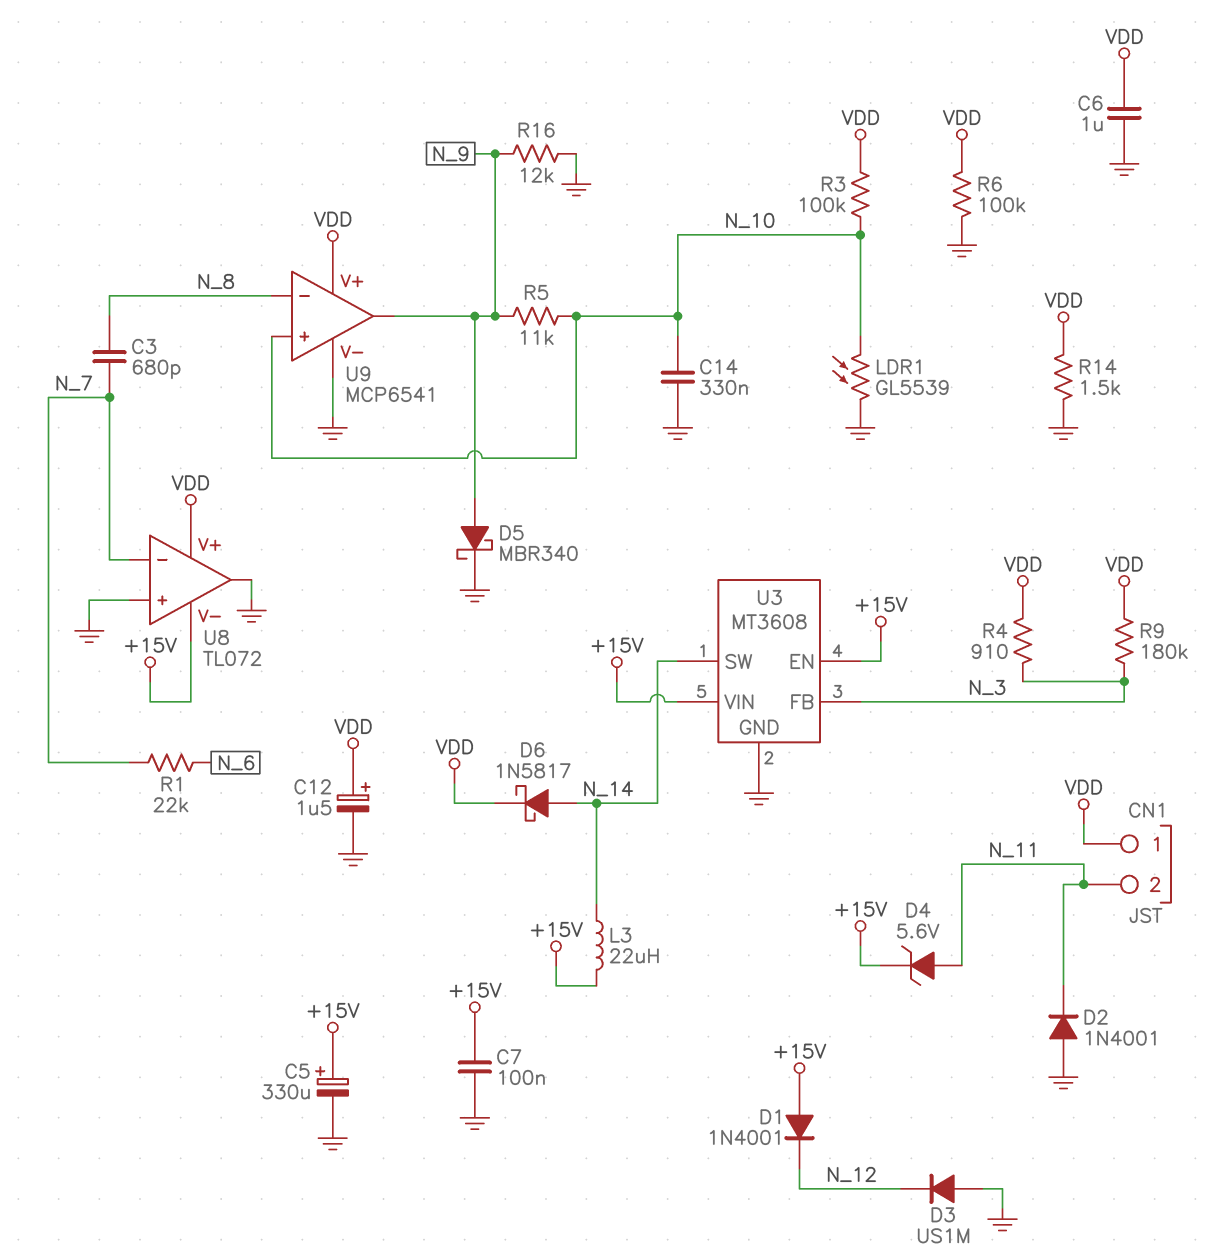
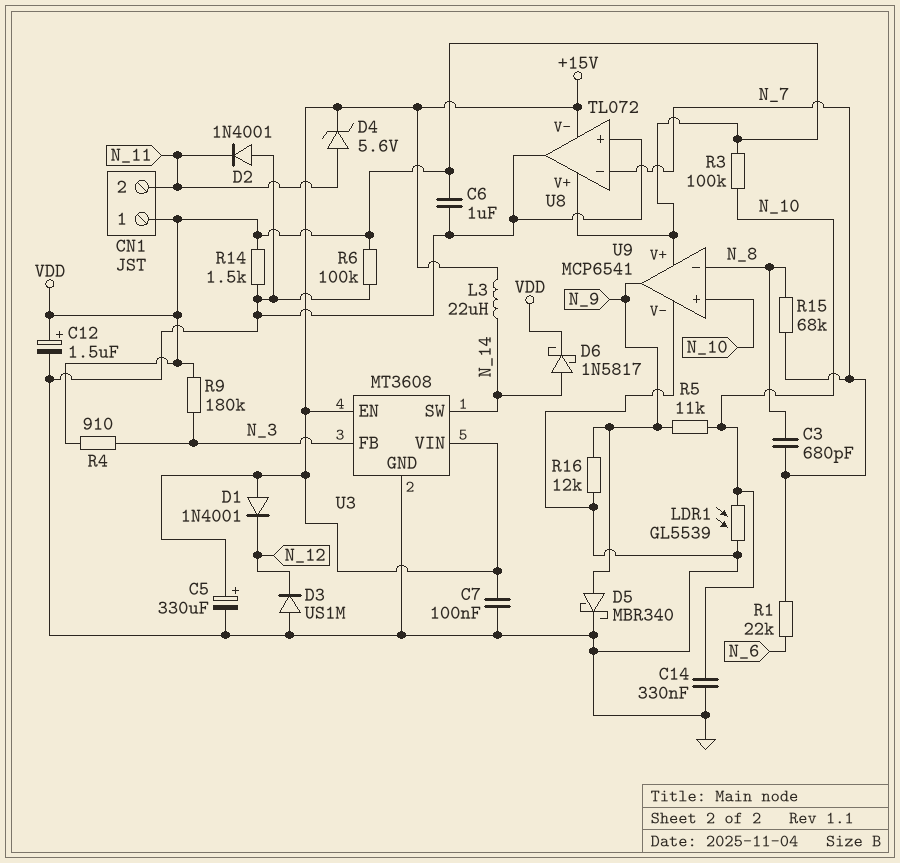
R15: none -> 68k (N_7, N_8)

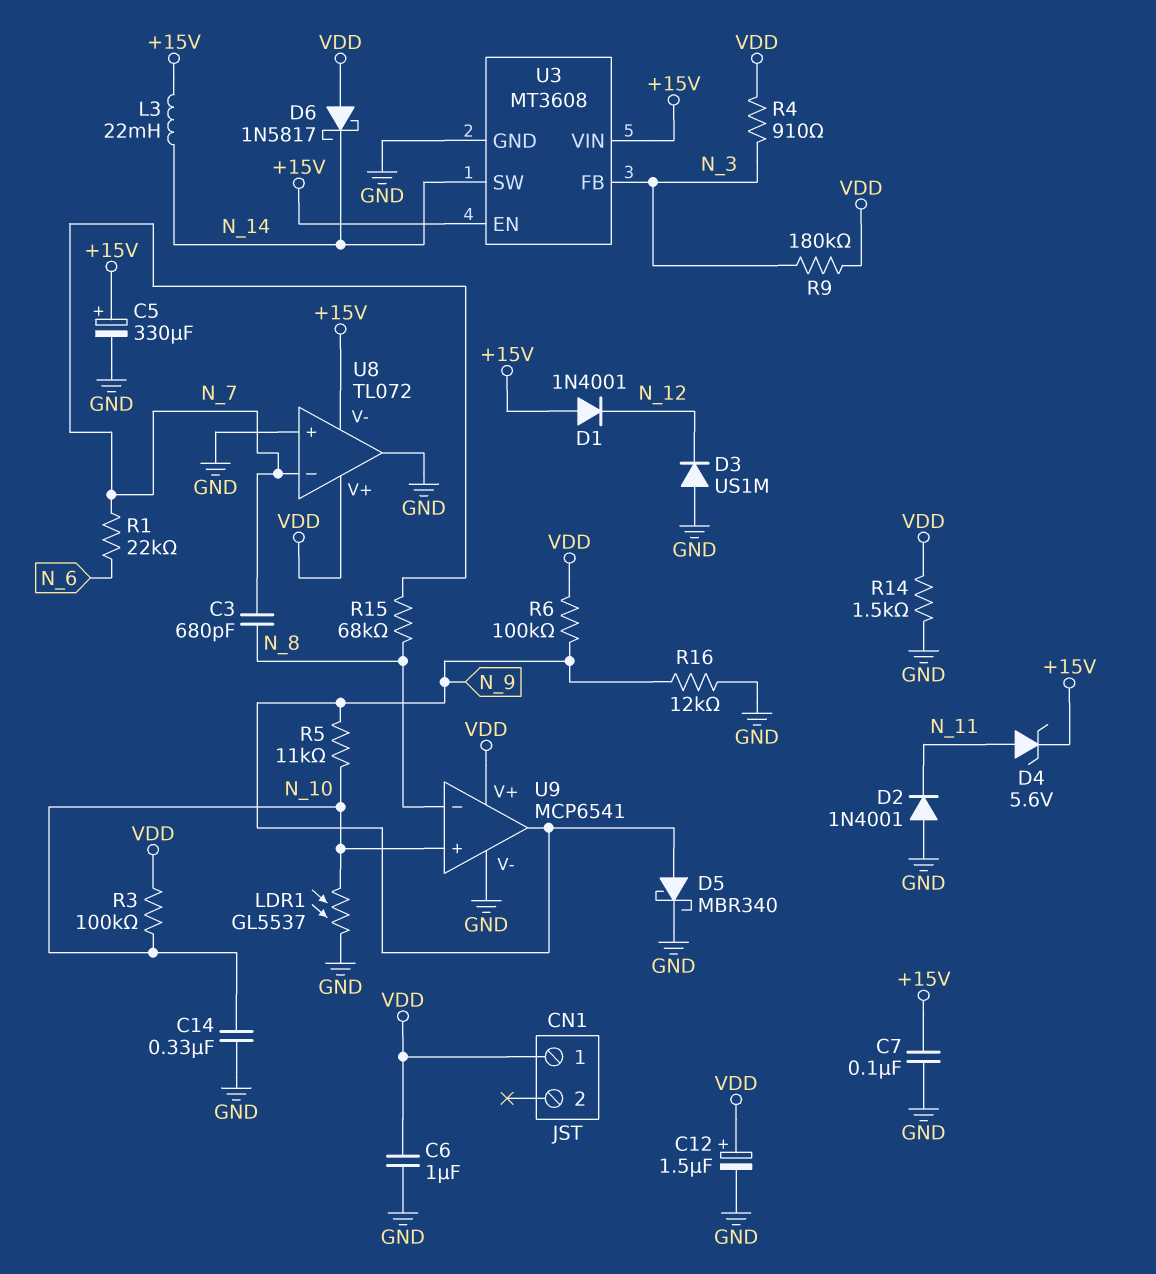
CN1 pin 2: N_11 -> none
D6: schottky 1N5817 (A N_14, K VDD) -> schottky 1N5817 (A VDD, K N_14)
L3: 22uH (+15V, N_14) -> 22mH (+15V, N_14)
LDR1: GL5539 (GND, N_10) -> GL5537 (GND, N_10)
R6: 100k (GND, VDD) -> 100k (N_9, VDD)

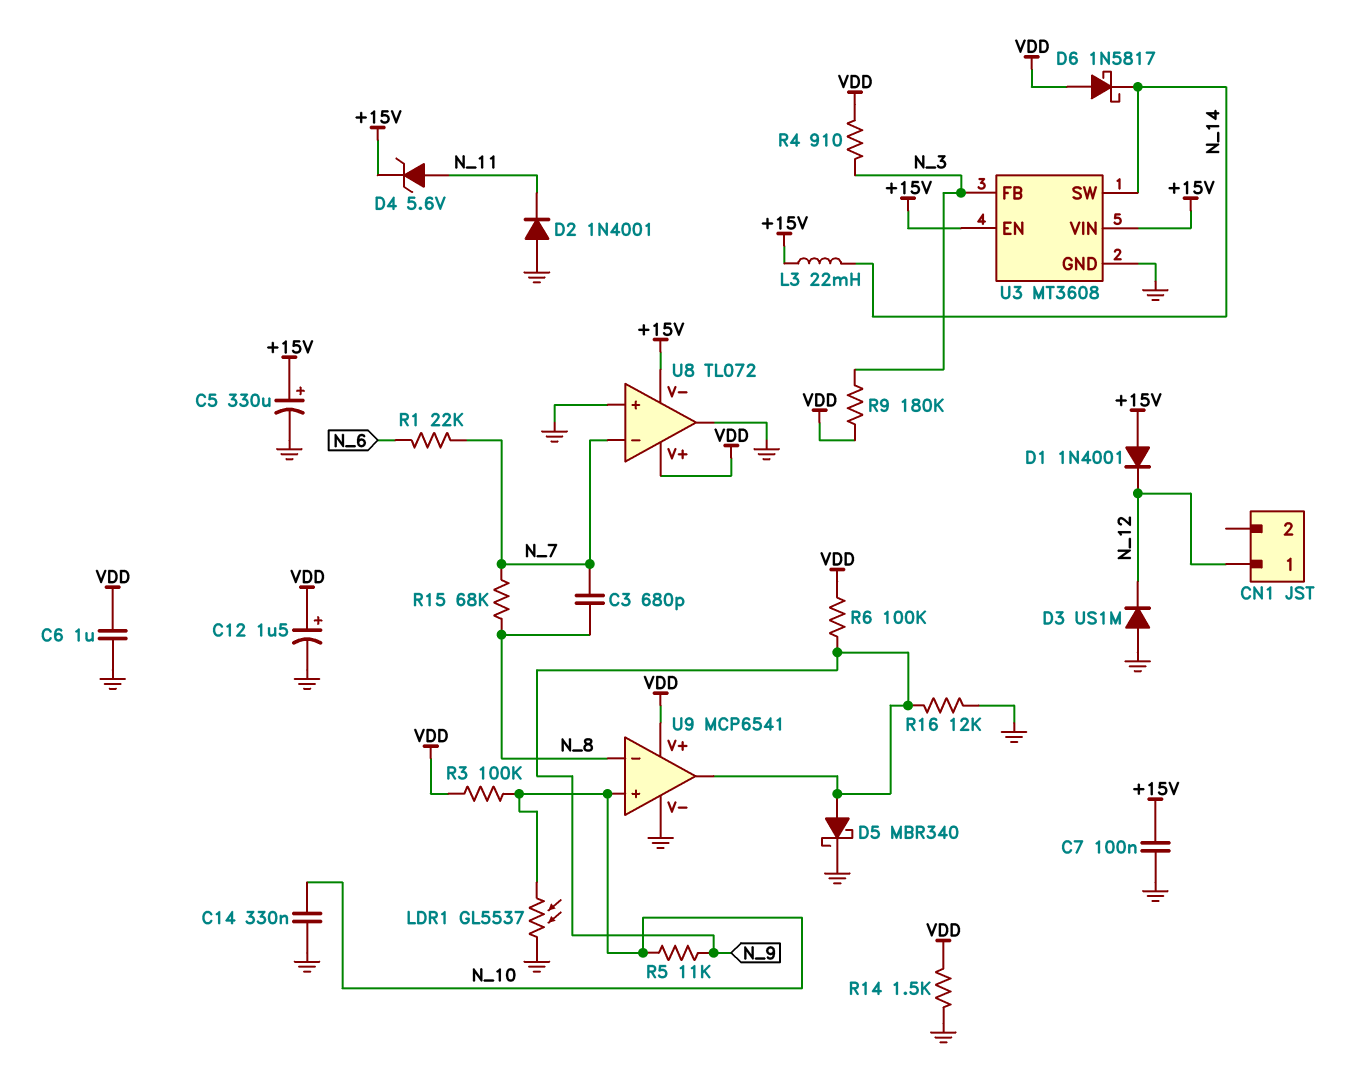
CN1 pin 1: VDD -> N_12

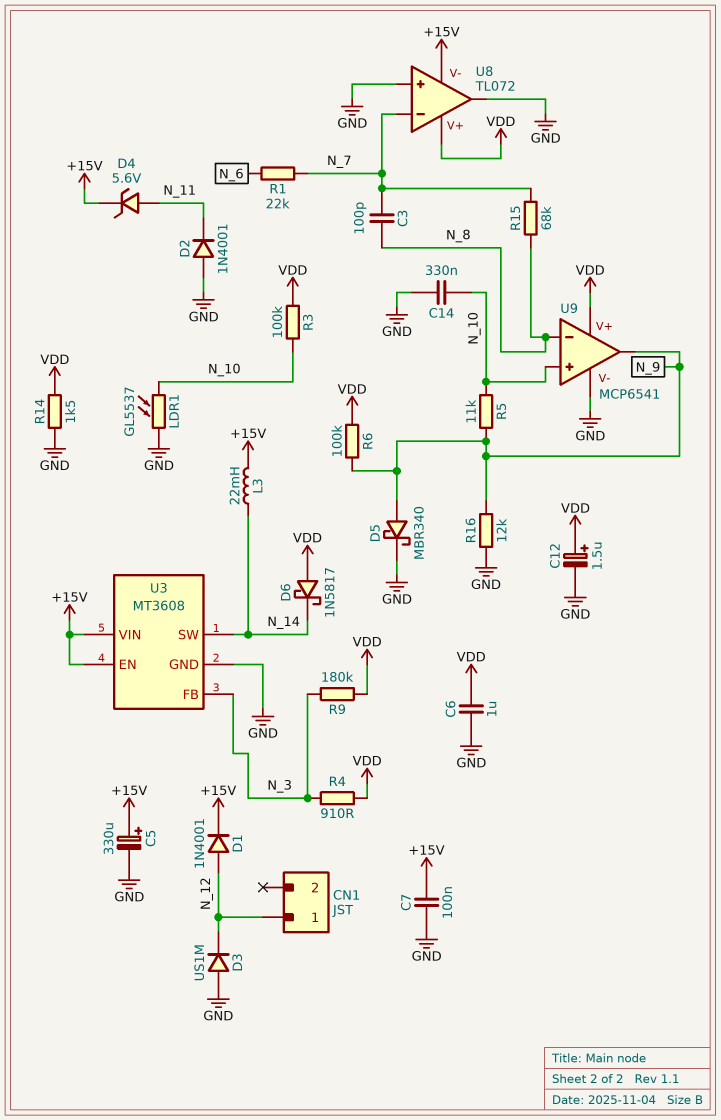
C3: 680pF (N_7, N_8) -> 100pF (N_7, N_8)
D1: diode 1N4001 (A +15V, K N_12) -> diode 1N4001 (A N_12, K +15V)

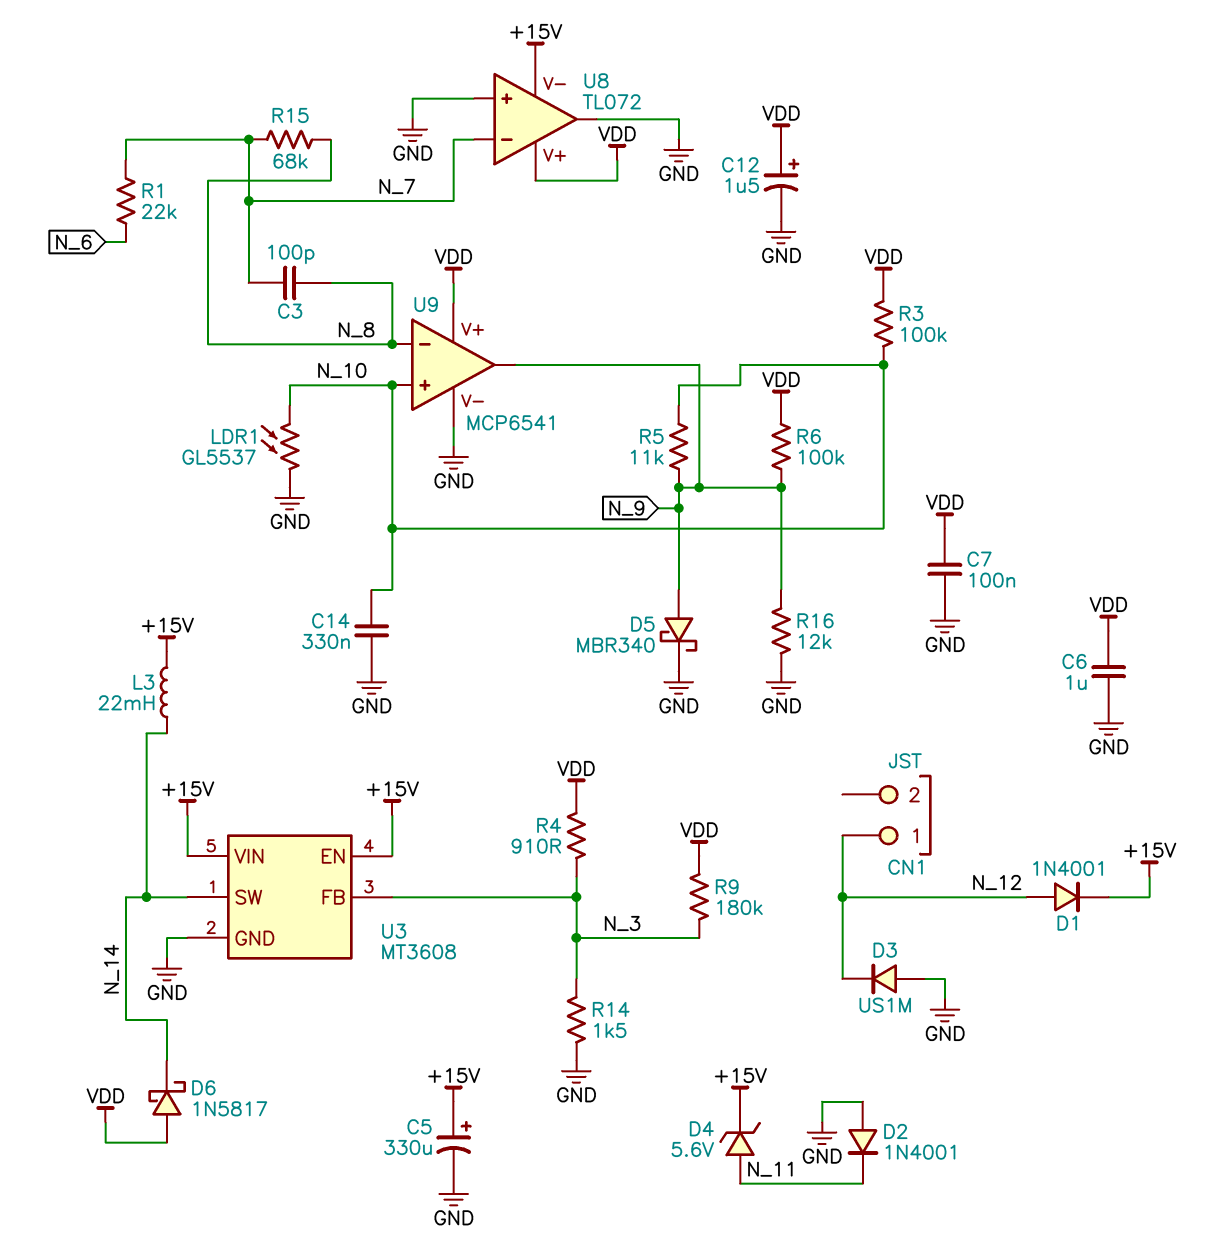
C7: 100nF (+15V, GND) -> 100nF (GND, VDD)
R14: 1.5k (GND, VDD) -> 1.5k (GND, N_3)

